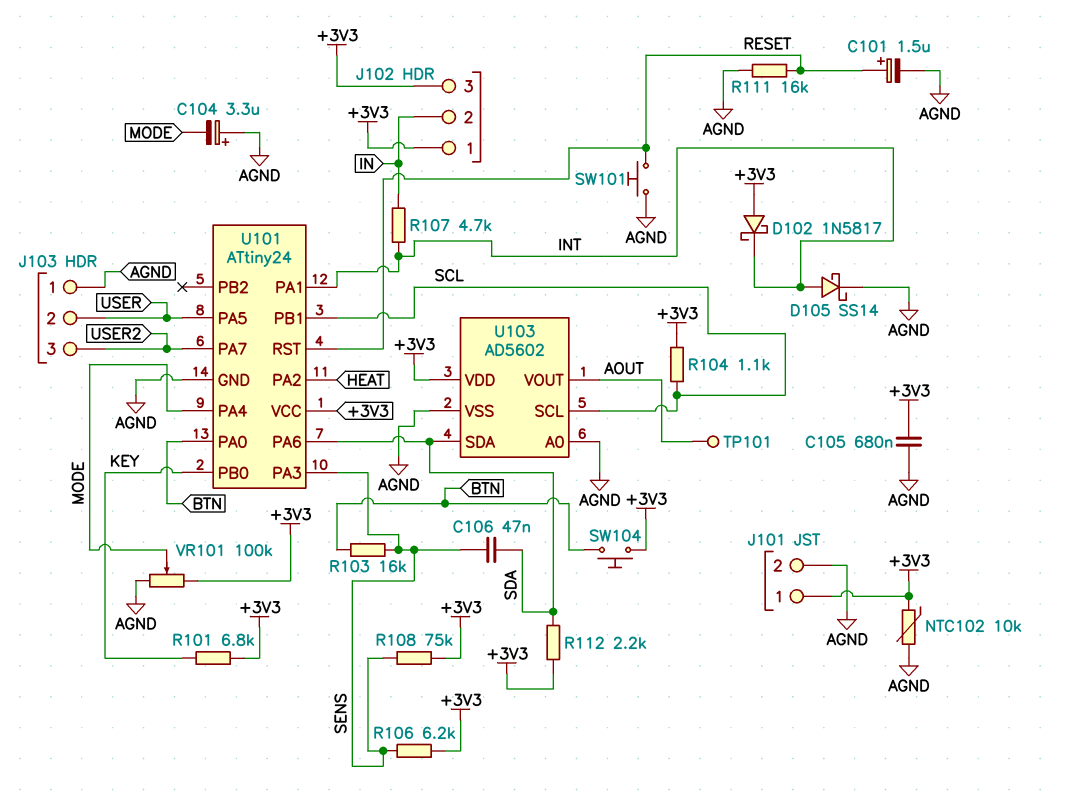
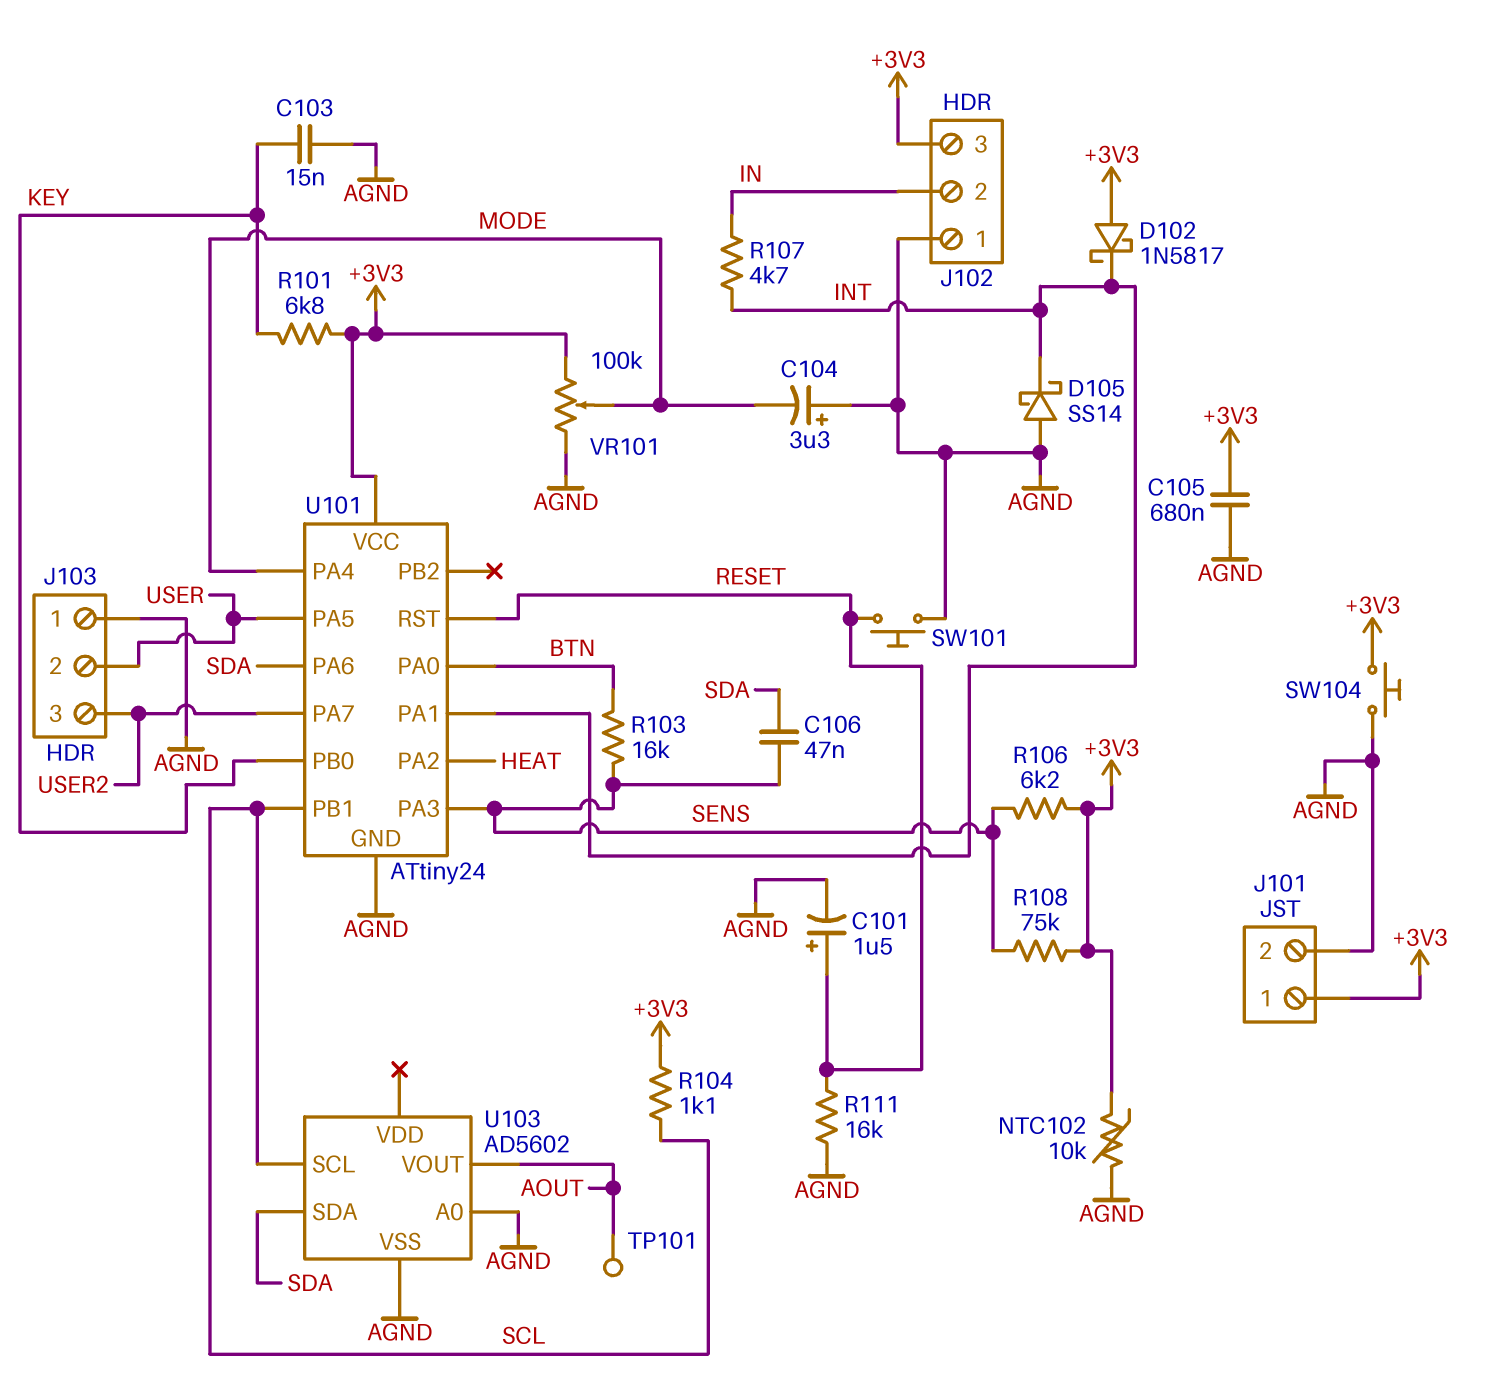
C103: none -> 15nF (AGND, KEY)
D105: schottky SS14 (A INT, K AGND) -> schottky SS14 (A AGND, K INT)
J102 pin 1: +3V3 -> AGND
R112: 2.2k (+3V3, SDA) -> none
SW104: button (+3V3, BTN) -> button (+3V3, AGND)
U103 pin VDD: +3V3 -> none

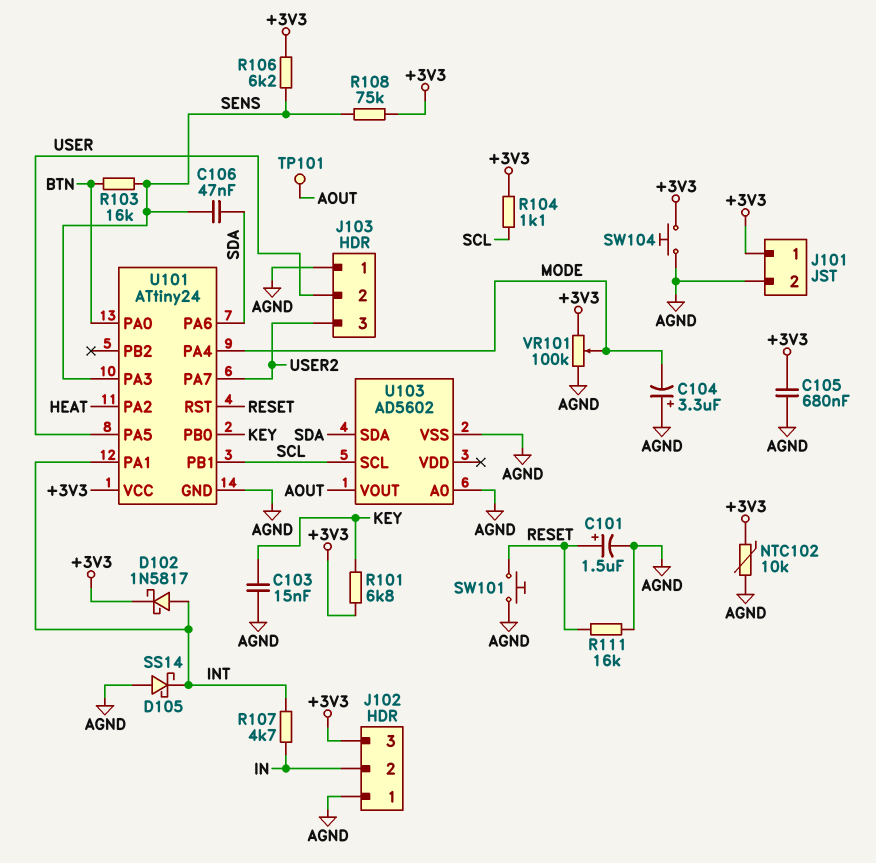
D102: schottky 1N5817 (A +3V3, K INT) -> schottky 1N5817 (A INT, K +3V3)

